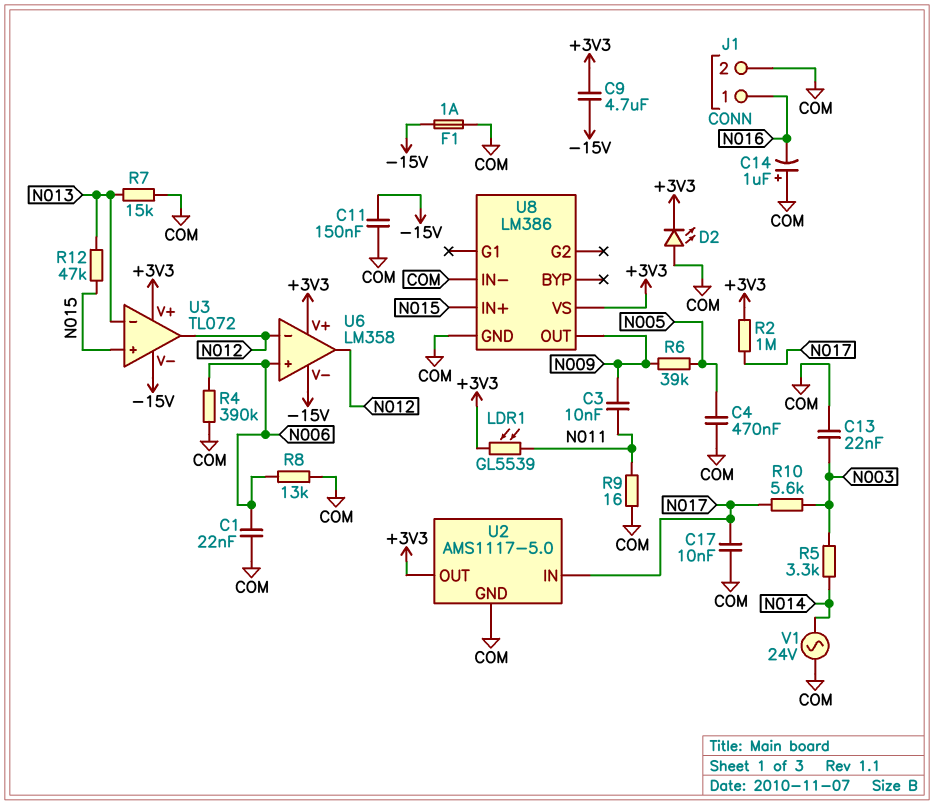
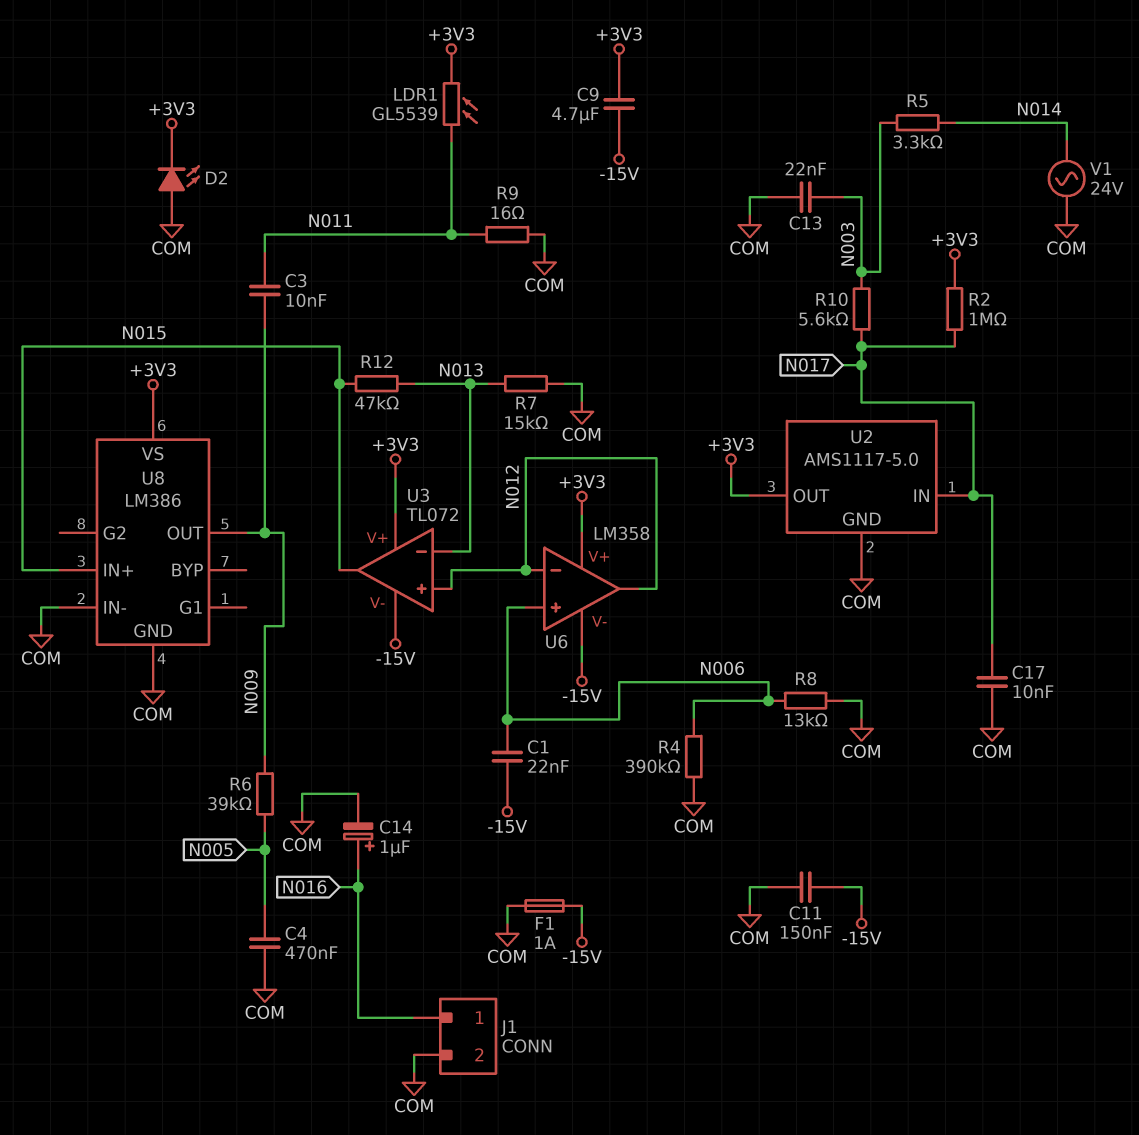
C1: 22nF (COM, N006) -> 22nF (-15V, N006)
C14: 1uF (plus COM, minus N016) -> 1uF (plus N016, minus COM)
U3 pin in+: N015 -> N012
U3 pin out: N012 -> N015

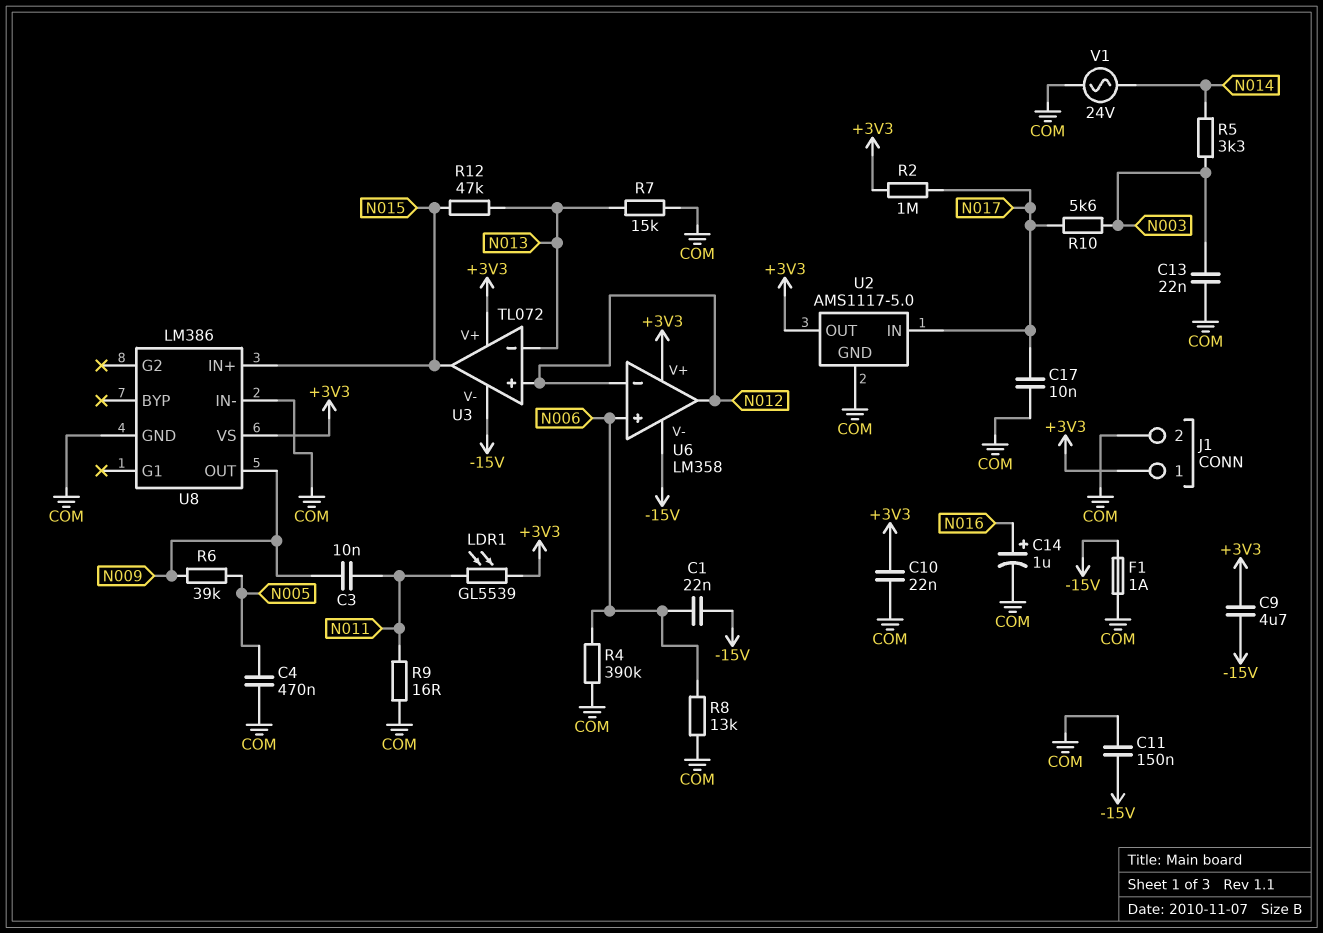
C10: none -> 22nF (+3V3, COM)
D2: LED (A COM, K +3V3) -> none
J1 pin 1: N016 -> +3V3

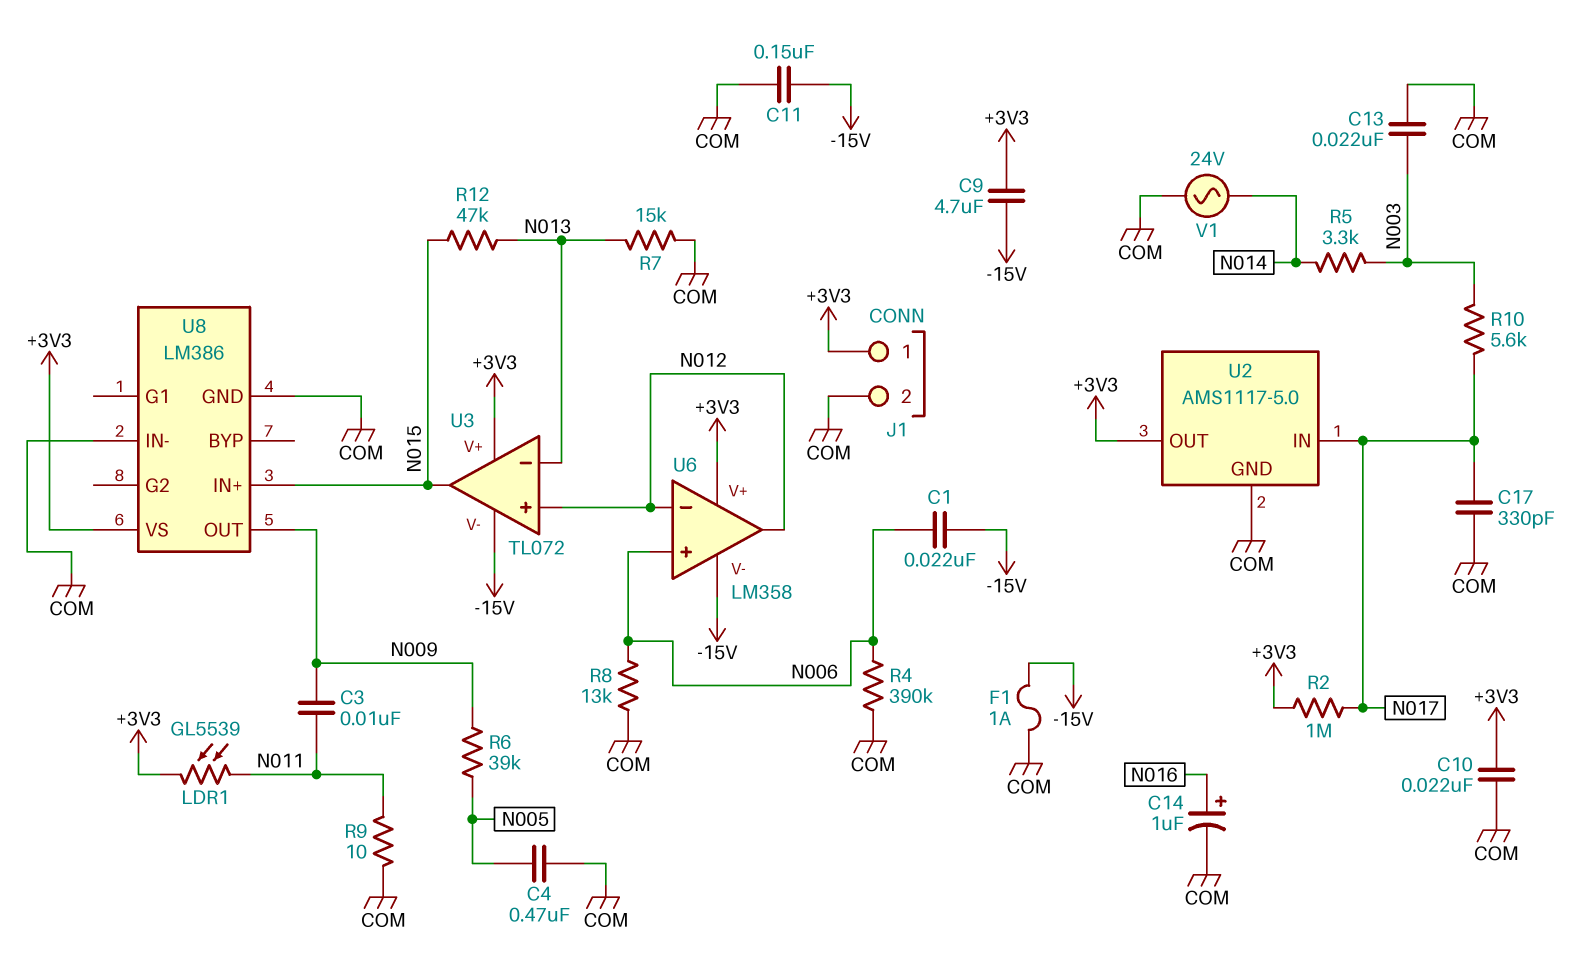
C17: 10nF (COM, N017) -> 330pF (COM, N017)
R9: 16 (COM, N011) -> 10 (COM, N011)

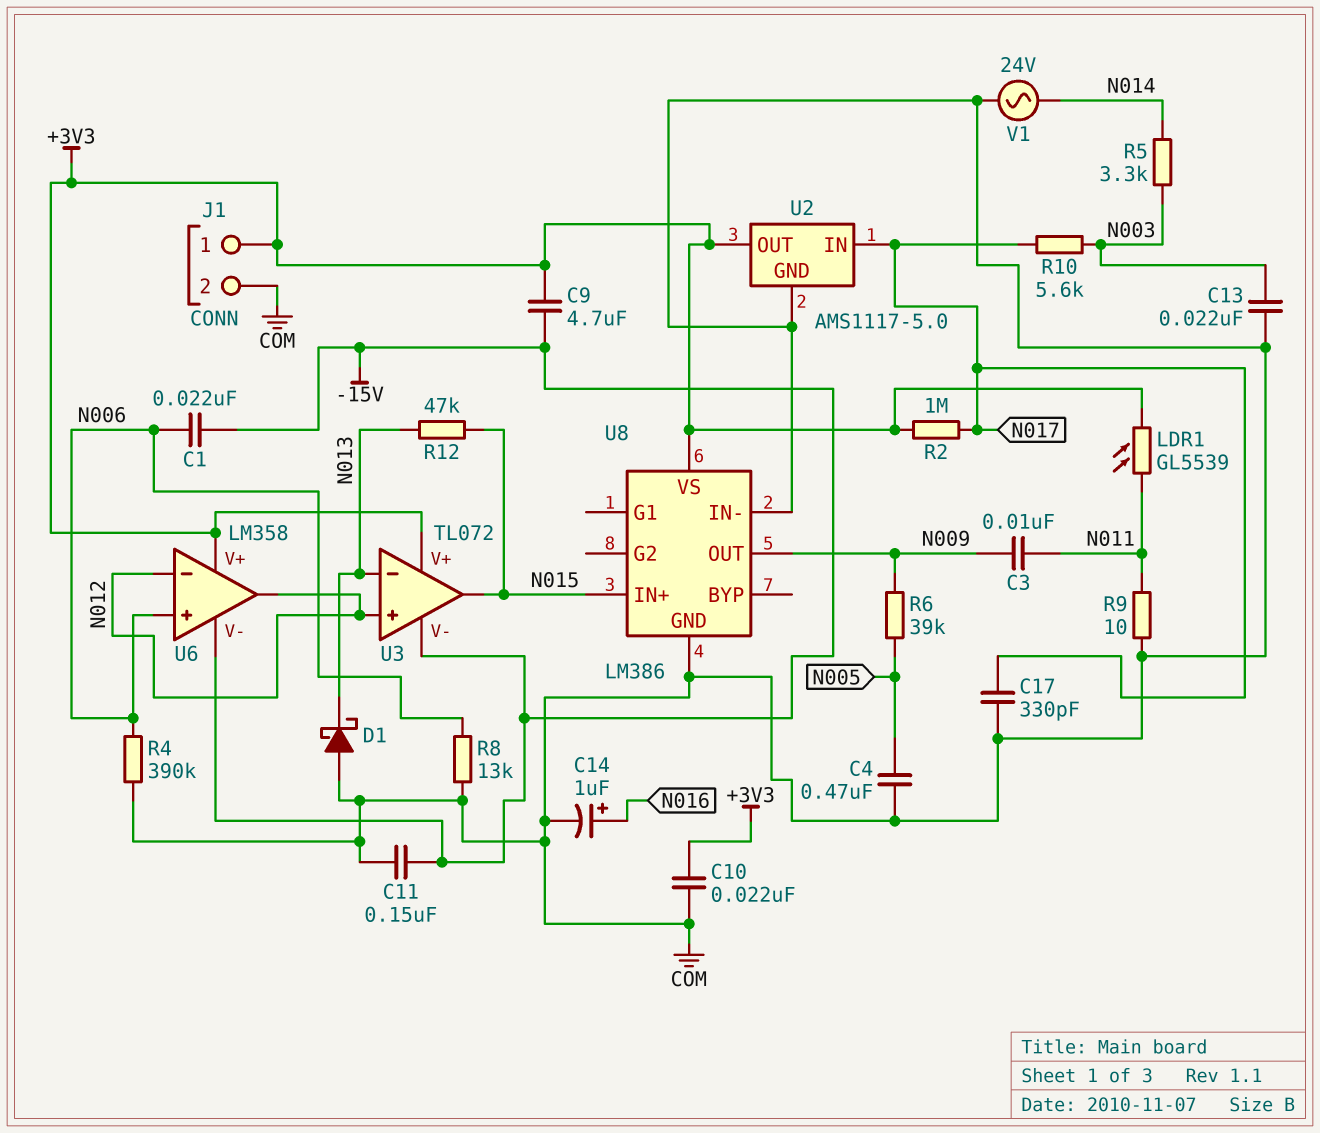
D1: none -> schottky (A COM, K N013)
F1: 1A (-15V, COM) -> none
R7: 15k (COM, N013) -> none

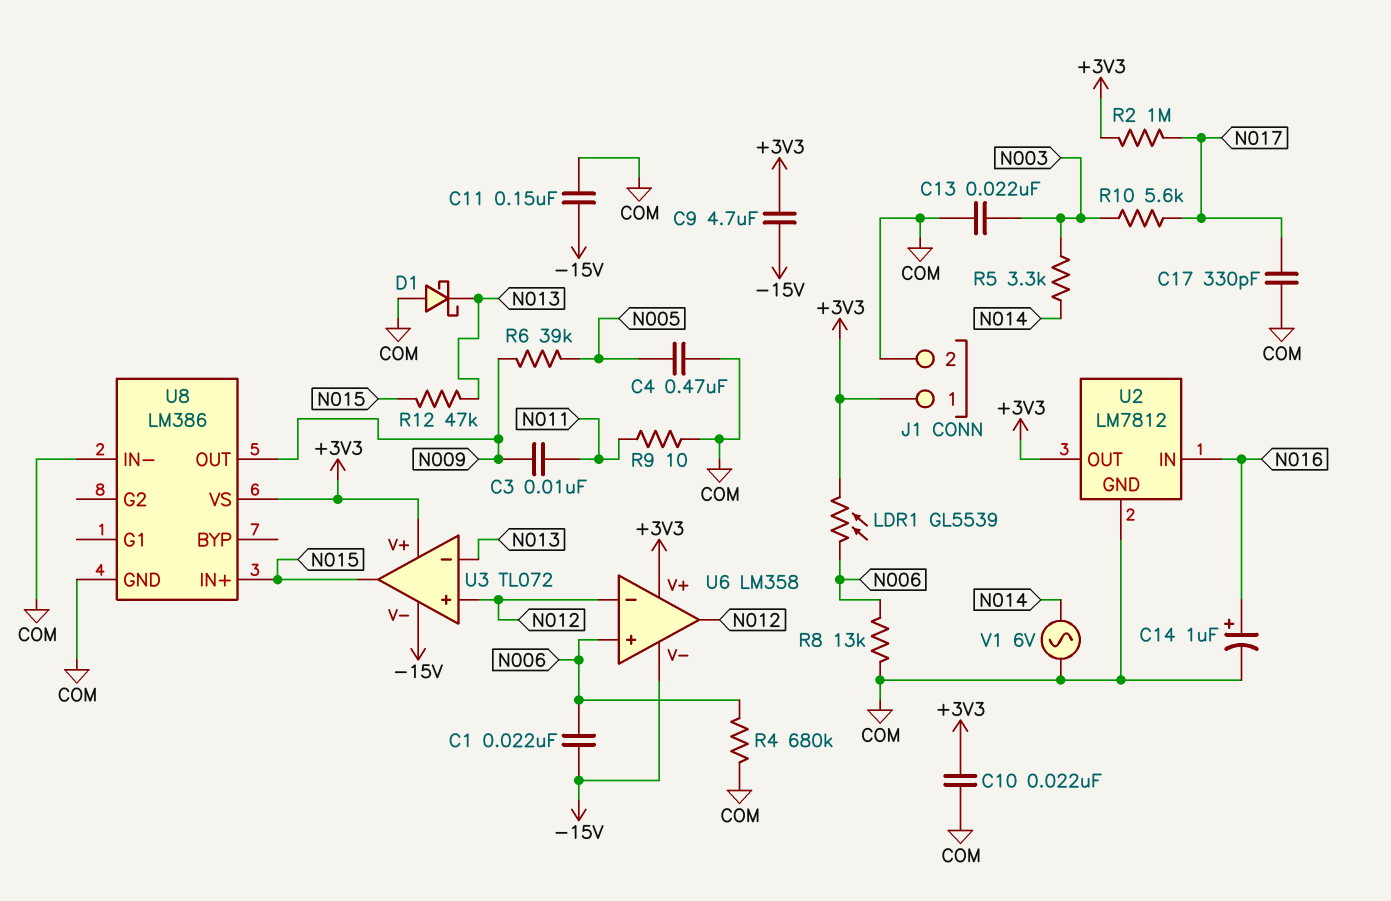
LDR1: GL5539 (+3V3, N011) -> GL5539 (+3V3, N006)
R4: 390k (COM, N006) -> 680k (COM, N006)
U2: AMS1117-5.0 -> LM7812
U2 pin IN: N017 -> N016
V1: AC 24V (COM, N014) -> AC 6V (COM, N014)

